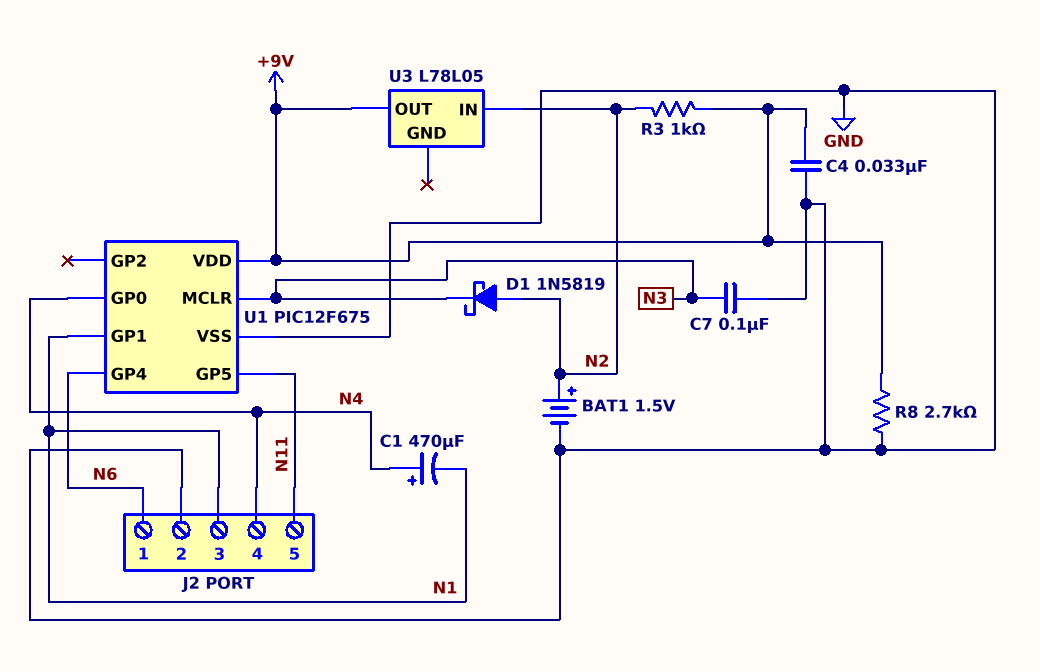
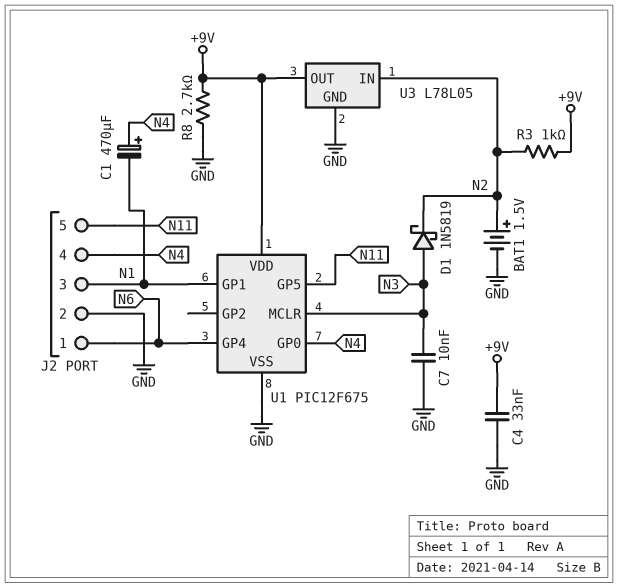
C7: 100nF (GND, N3) -> 10nF (GND, N3)
D1: schottky 1N5819 (A N2, K N3) -> schottky 1N5819 (A N3, K N2)
U3 pin GND: none -> GND

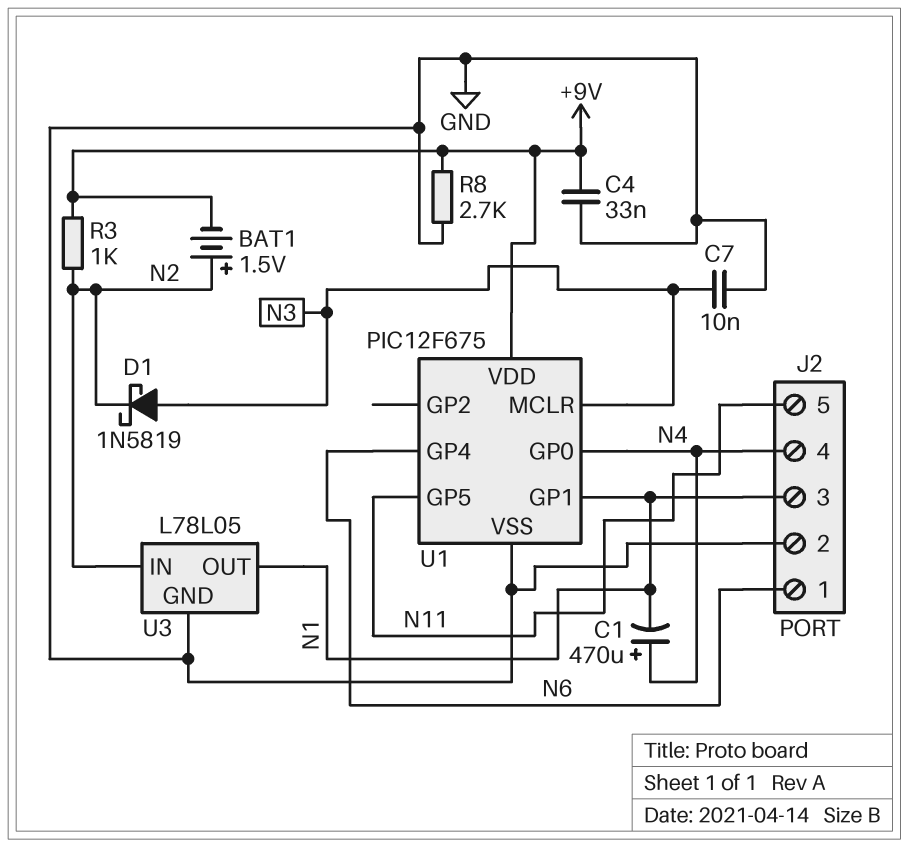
BAT1: 1.5V (plus N2, minus GND) -> 1.5V (plus N2, minus +9V)
U3 pin OUT: +9V -> N1

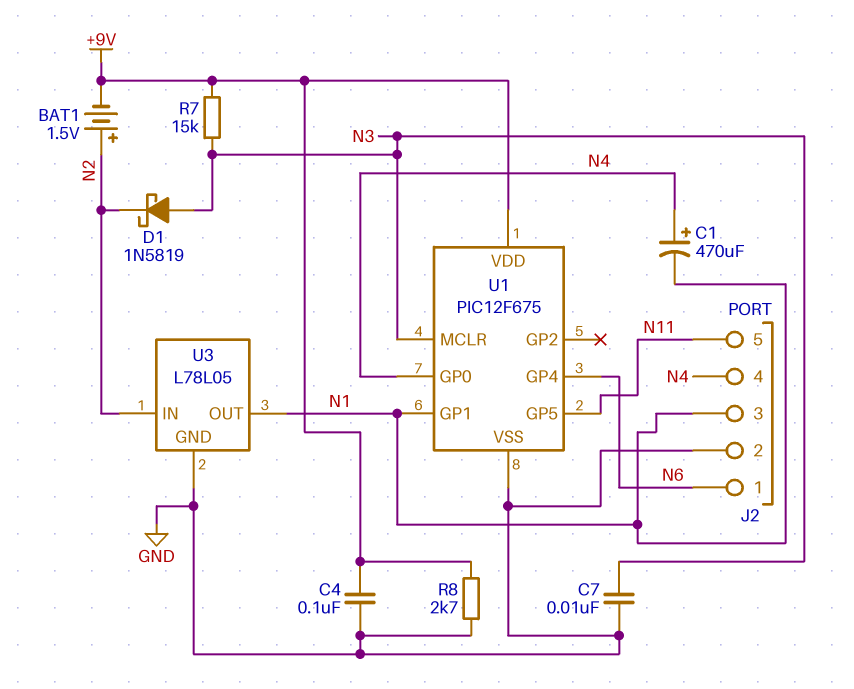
C4: 33nF (+9V, GND) -> 100nF (+9V, GND)
R3: 1k (+9V, N2) -> none
R7: none -> 15k (+9V, N3)

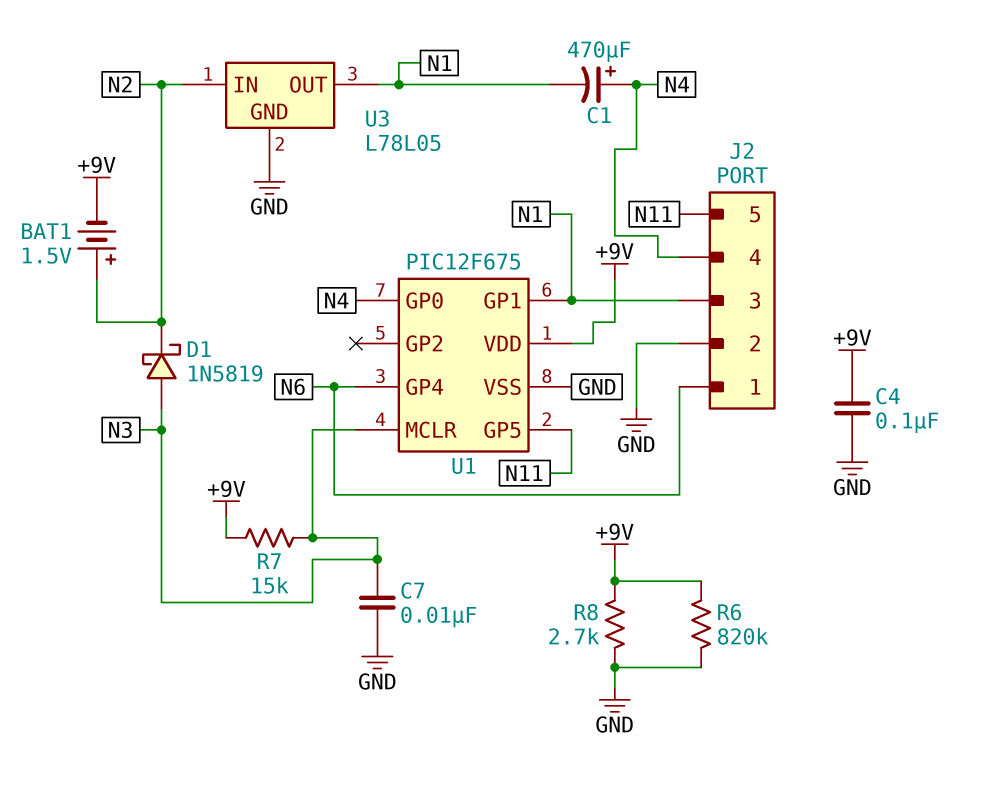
R6: none -> 820k (+9V, GND)

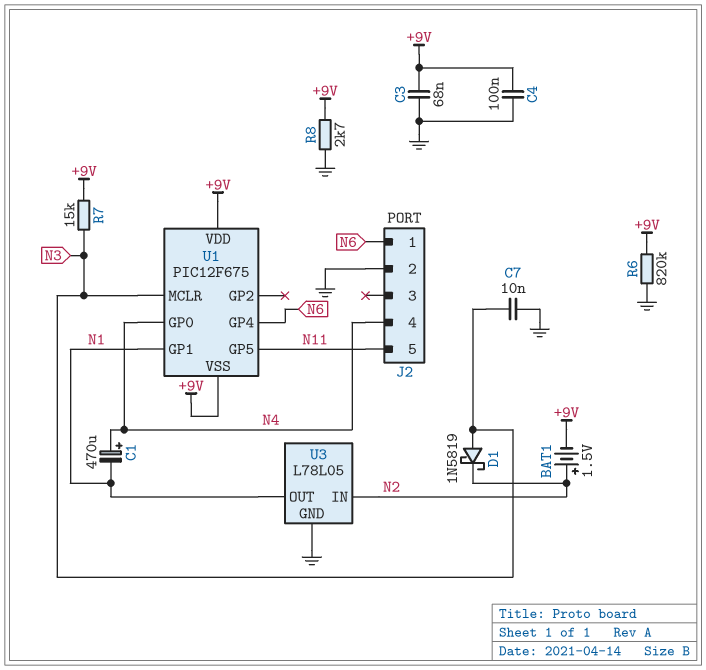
C3: none -> 68nF (+9V, GND)
J2 pin 3: N1 -> none
U1 pin VSS: GND -> +9V

